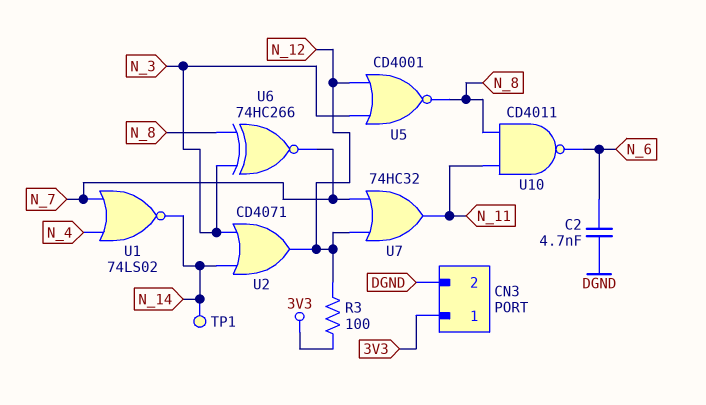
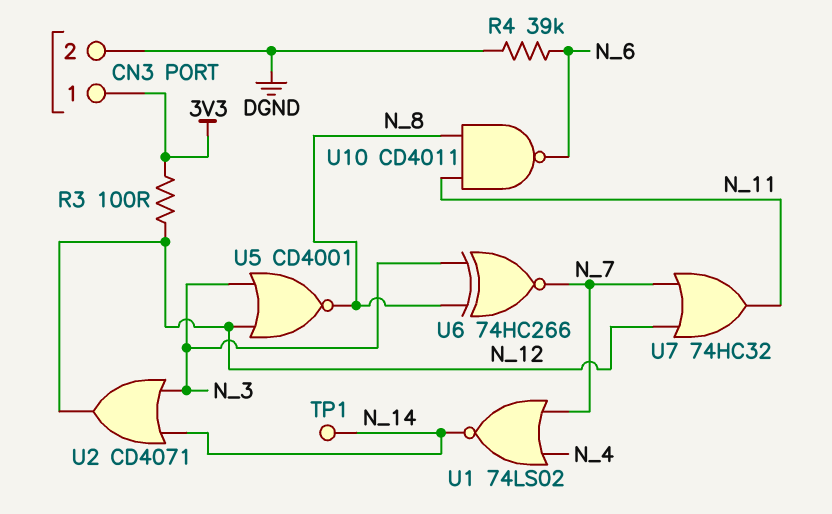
C2: 4.7nF (DGND, N_6) -> none
R4: none -> 39k (DGND, N_6)

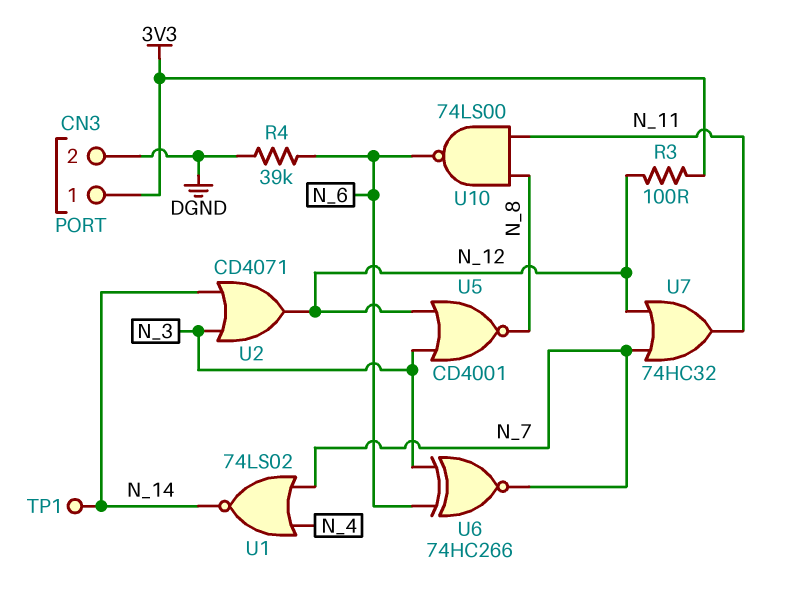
U6: XNOR 74HC266 (in N_3, in N_8, out N_7) -> XNOR 74HC266 (in N_3, in N_6, out N_7)
U10: NAND CD4011 (in N_8, in N_11, out N_6) -> NAND 74LS00 (in N_8, in N_11, out N_6)

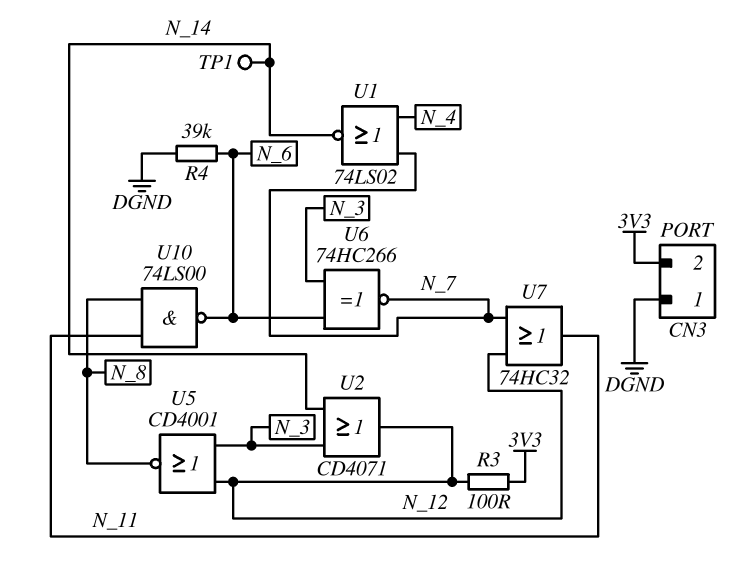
CN3 pin 1: 3V3 -> DGND
CN3 pin 2: DGND -> 3V3

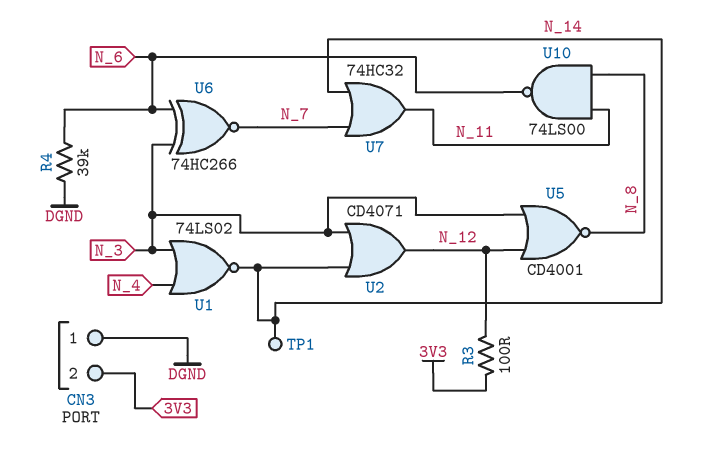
U1: NOR 74LS02 (in N_4, in N_7, out N_14) -> NOR 74LS02 (in N_3, in N_4, out N_14)
U7: OR 74HC32 (in N_7, in N_12, out N_11) -> OR 74HC32 (in N_7, in N_14, out N_11)

